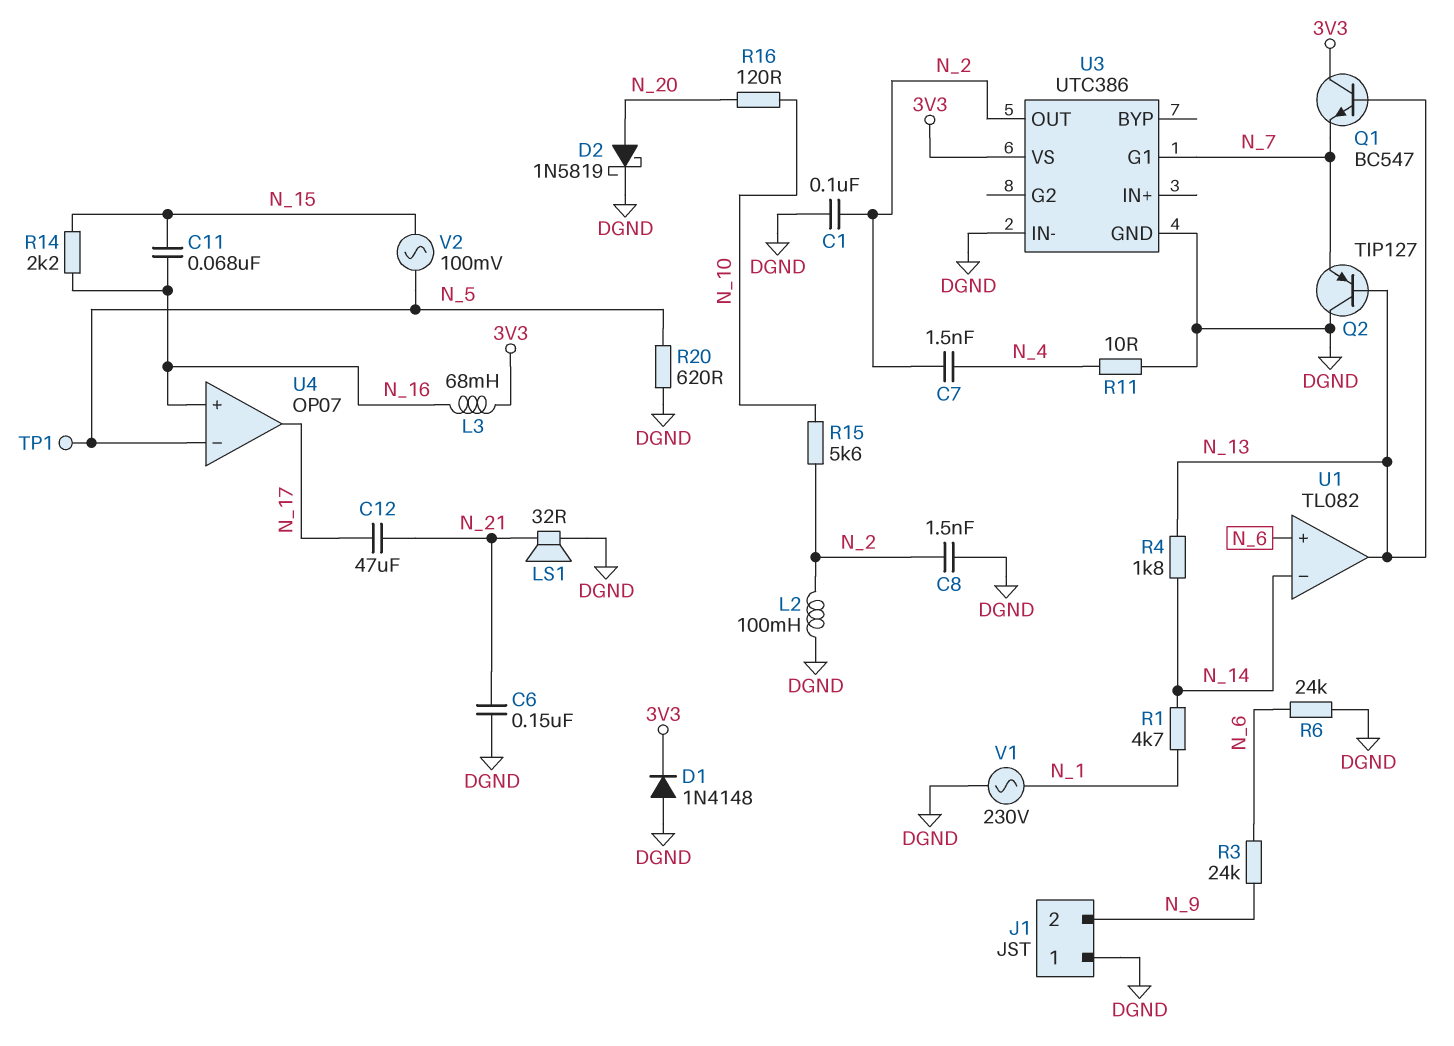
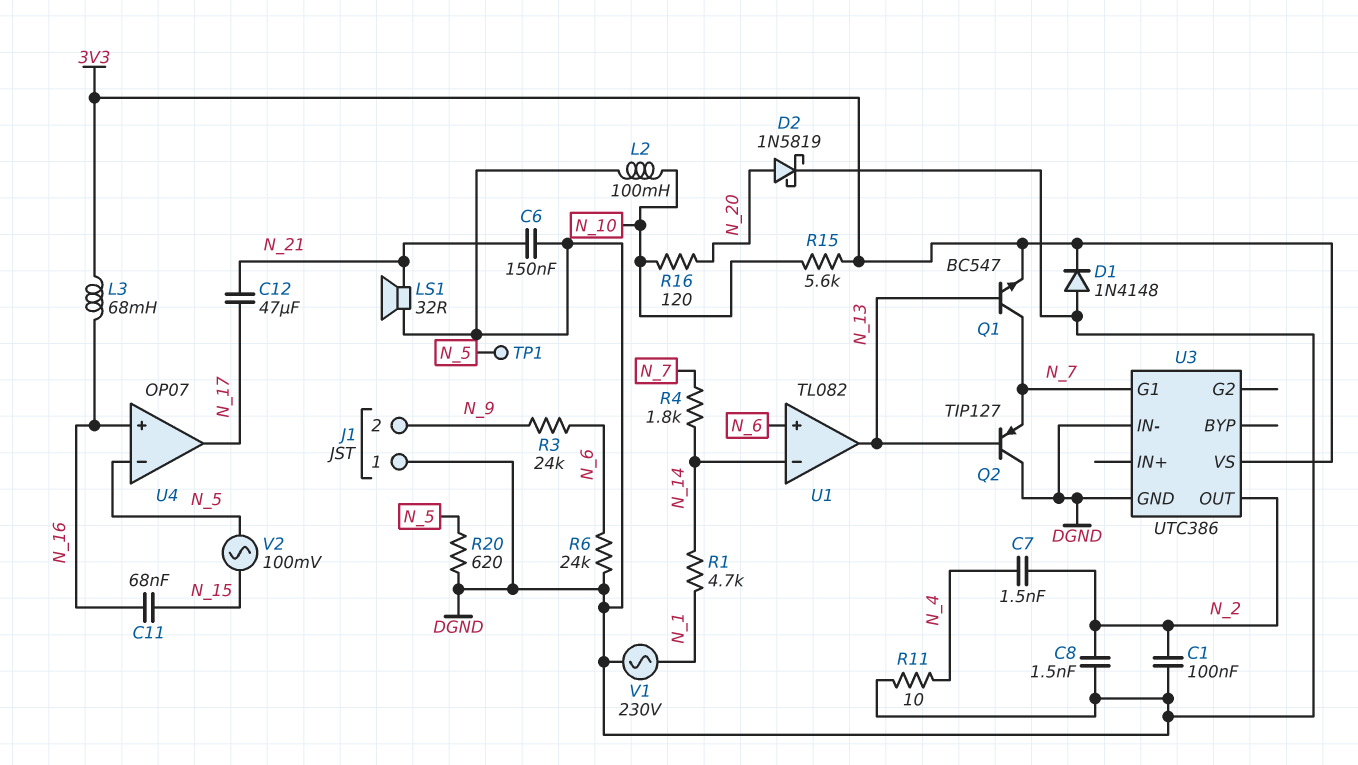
L2: 100mH (DGND, N_2) -> 100mH (DGND, N_10)
Q1: NPN BC547 (B N_13, C 3V3, E N_7) -> NPN BC547 (B N_13, C N_7, E 3V3)
R4: 1.8k (N_13, N_14) -> 1.8k (N_7, N_14)
R14: 2.2k (N_15, N_16) -> none
R15: 5.6k (N_2, N_10) -> 5.6k (3V3, N_10)

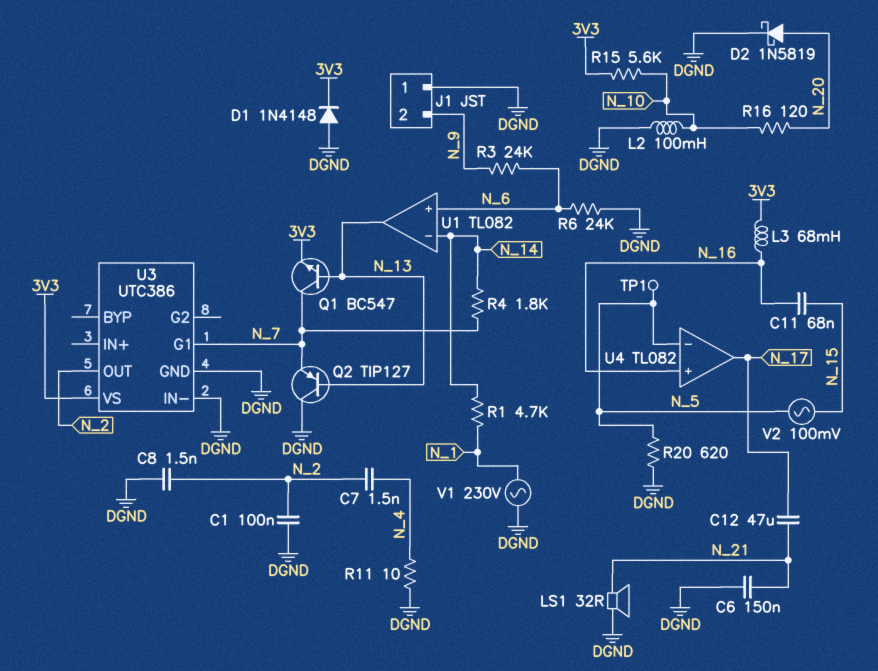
U4: OP07 -> TL082

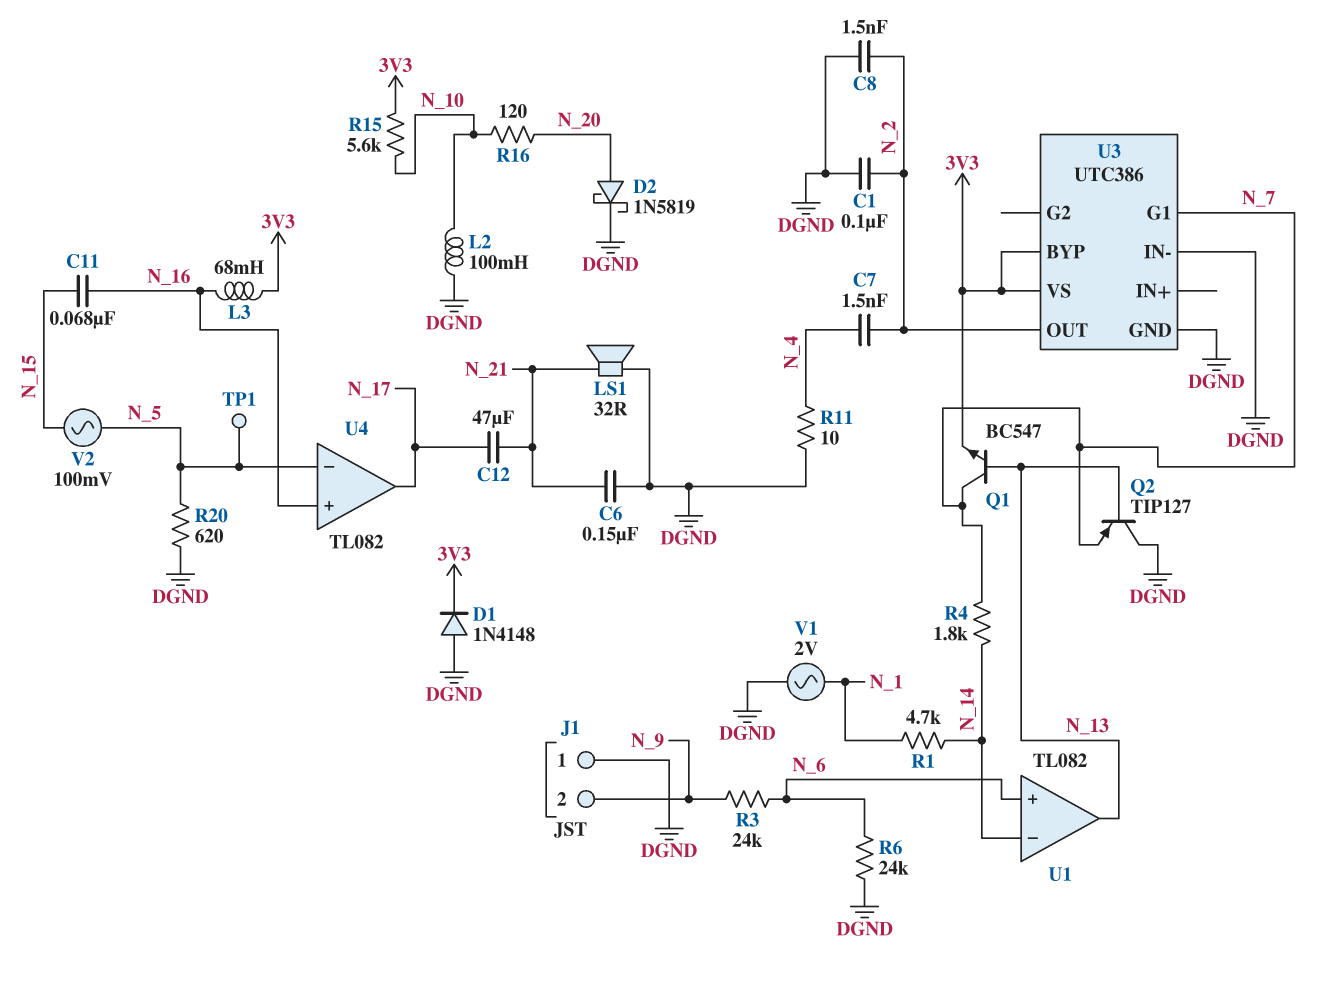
U3 pin BYP: none -> 3V3
V1: AC 230V (DGND, N_1) -> AC 2V (DGND, N_1)

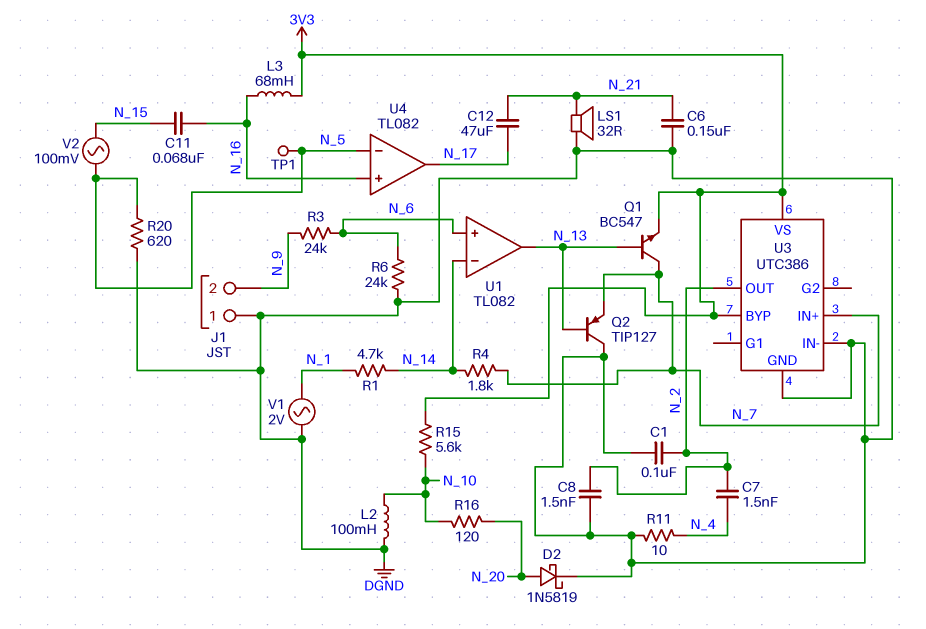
D1: diode 1N4148 (A DGND, K 3V3) -> none
U3 pin G1: N_7 -> none
U3 pin IN+: none -> N_7

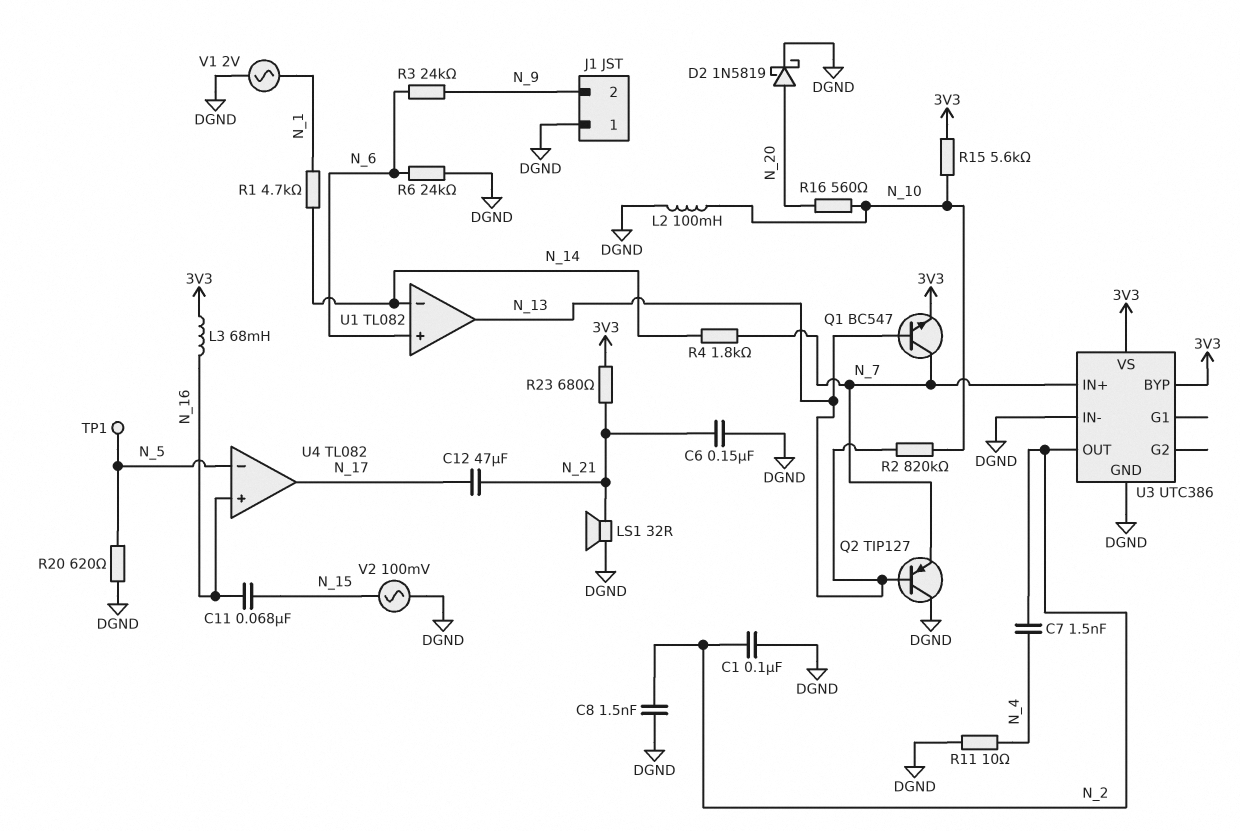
R2: none -> 820k (N_10, N_13)
R16: 120 (N_10, N_20) -> 560 (N_10, N_20)
R23: none -> 680 (3V3, N_21)
V2: AC 100mV (N_5, N_15) -> AC 100mV (DGND, N_15)

